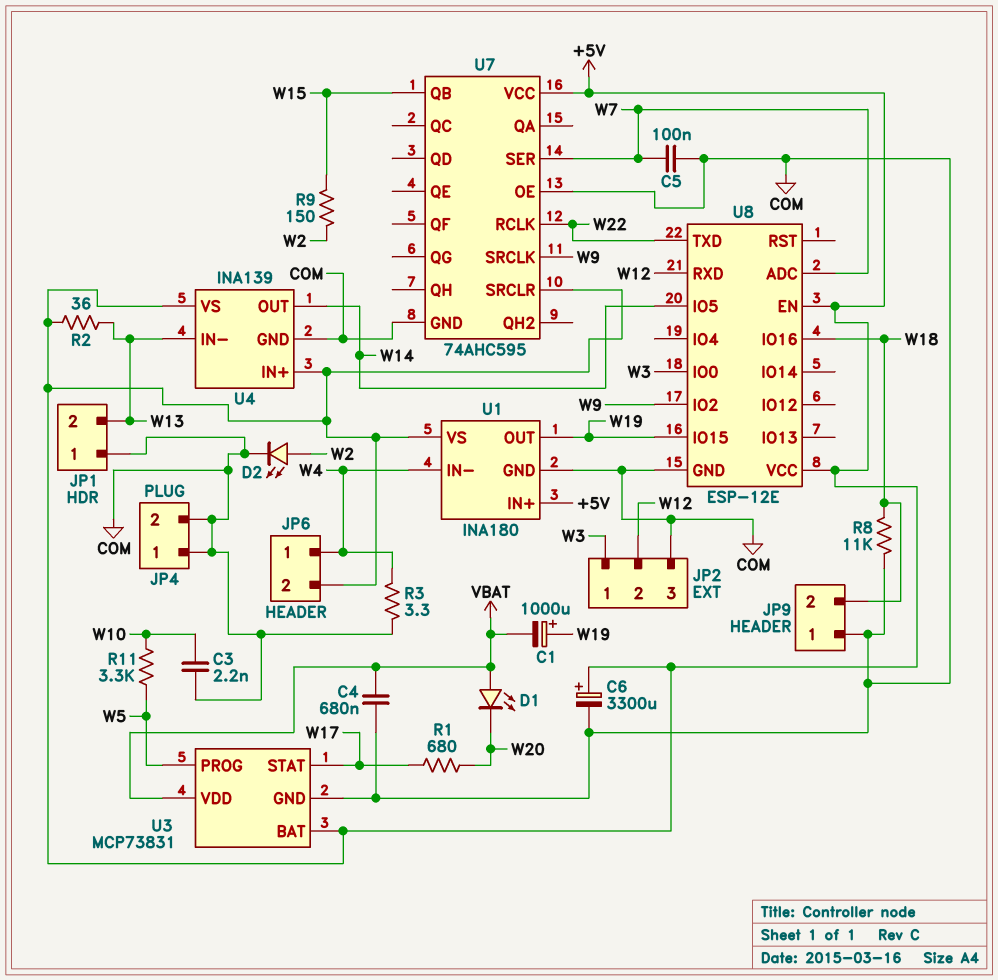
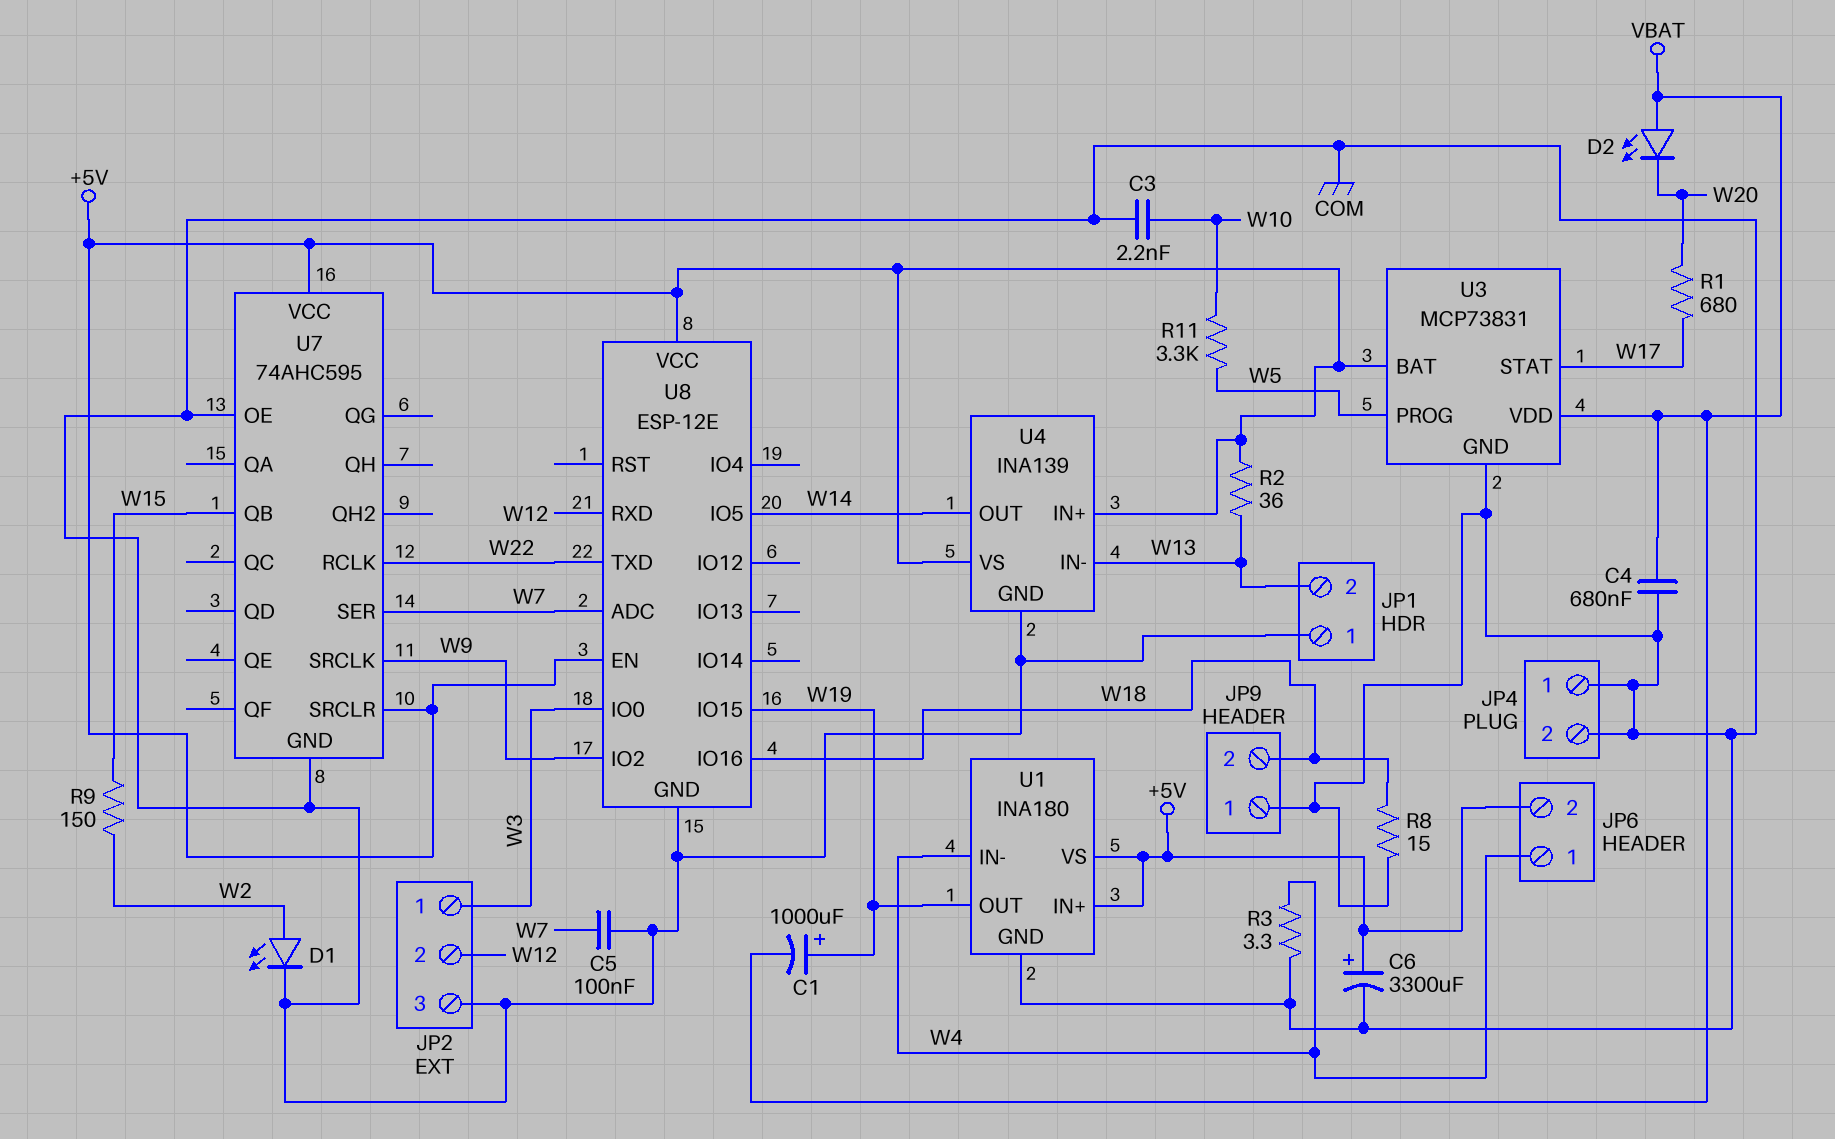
D1: LED (A VBAT, K W20) -> LED (A W2, K COM)
D2: LED (A W2, K COM) -> LED (A VBAT, K W20)
R8: 11k (COM, W18) -> 15 (COM, W18)

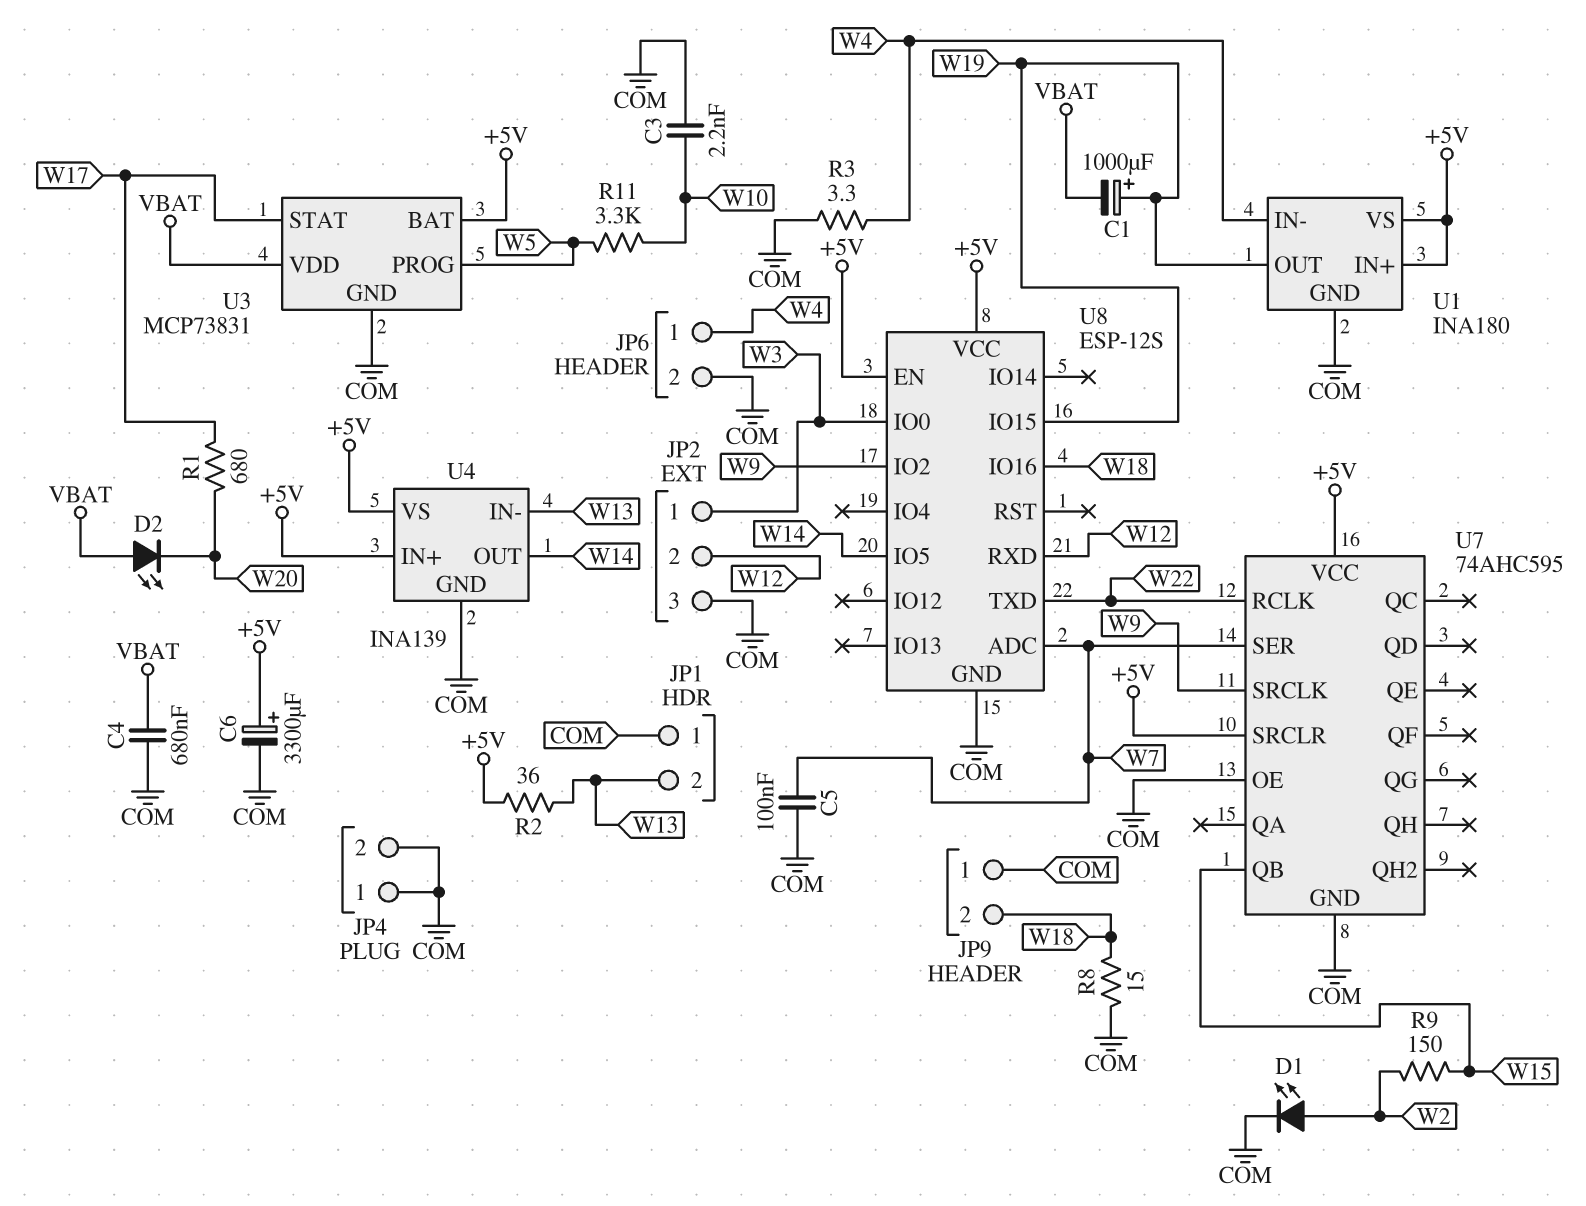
JP6 pin 2: +5V -> COM
U8: ESP-12E -> ESP-12S

